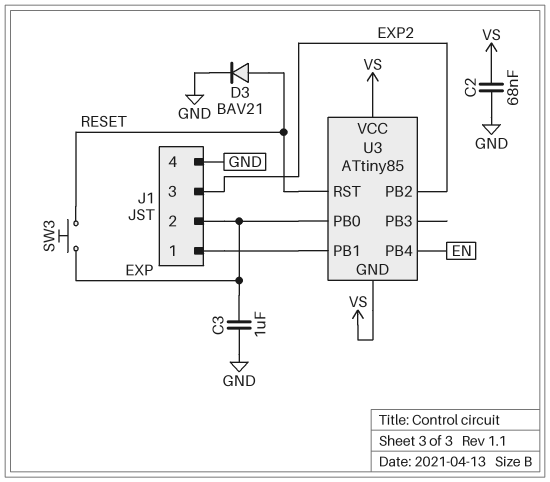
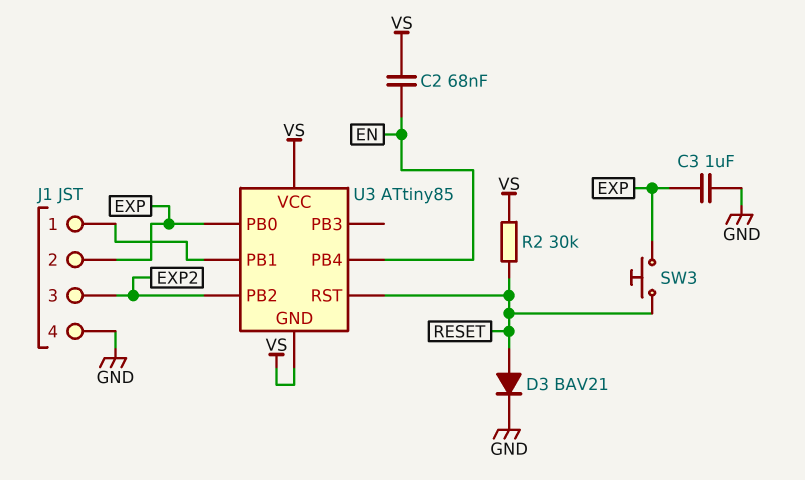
C2: 68nF (GND, VS) -> 68nF (EN, VS)
R2: none -> 30k (RESET, VS)

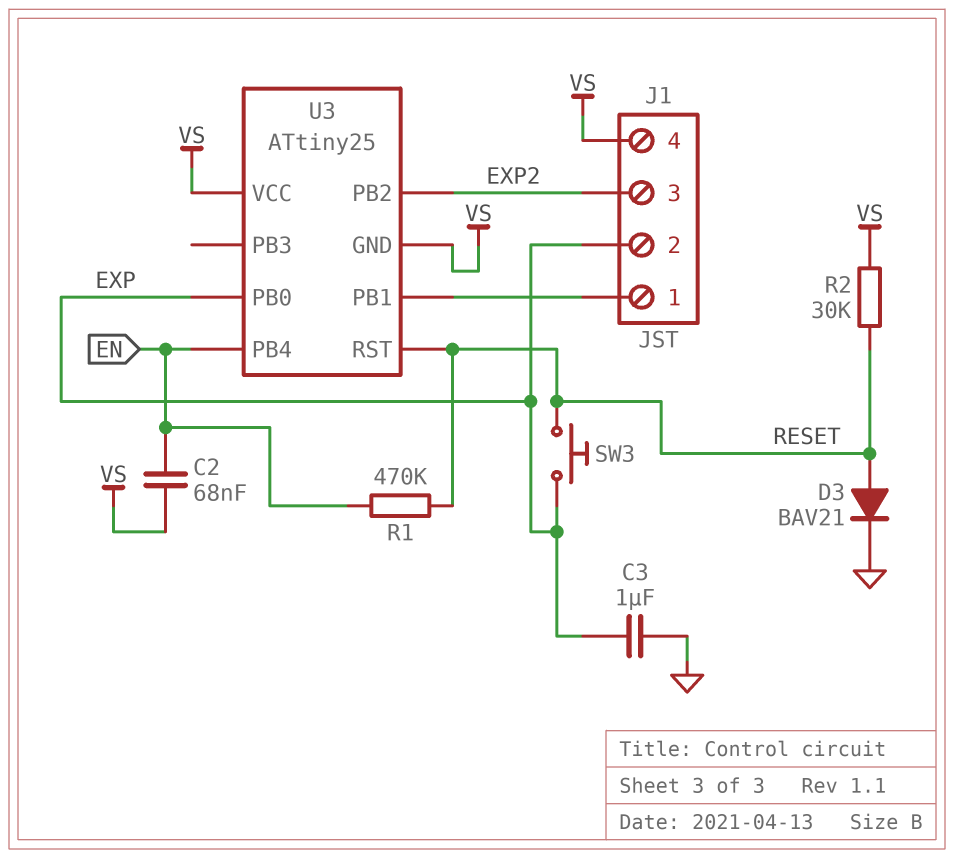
J1 pin 4: GND -> VS
R1: none -> 470k (EN, RESET)
U3: ATtiny85 -> ATtiny25

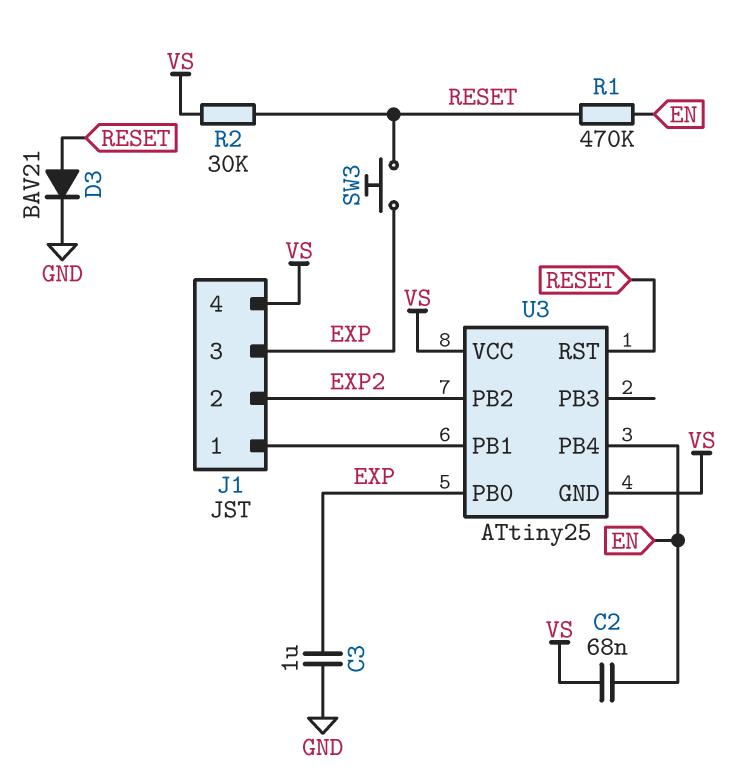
J1 pin 2: EXP -> EXP2
J1 pin 3: EXP2 -> EXP

